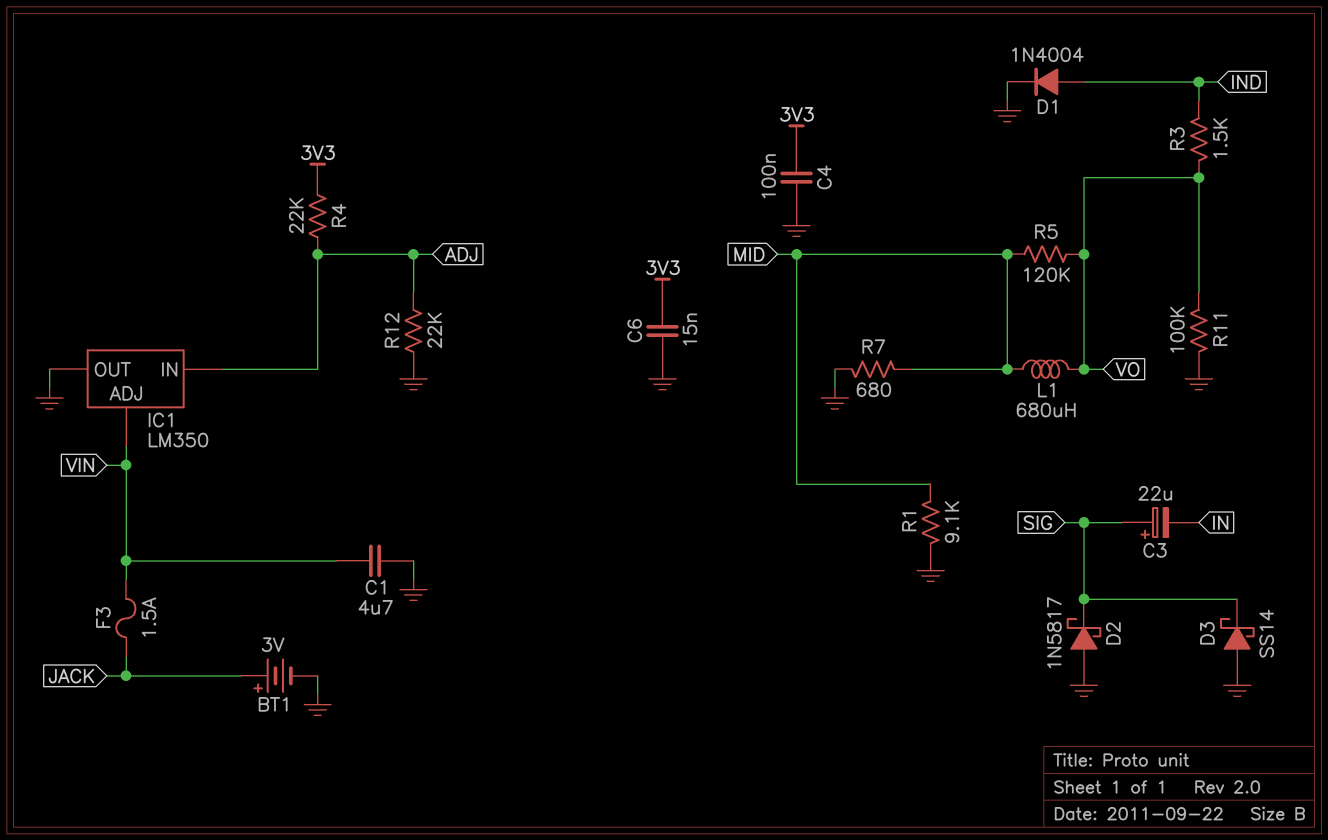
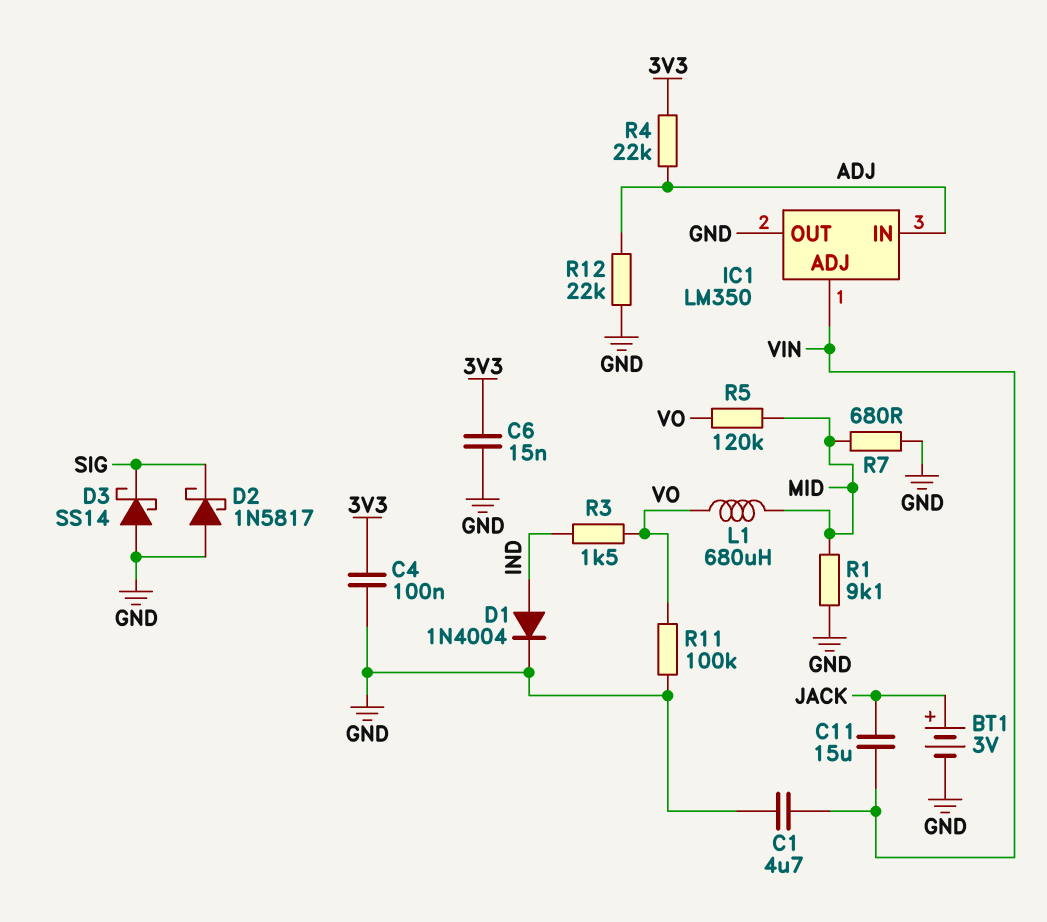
C3: 22uF (plus SIG, minus IN) -> none
C11: none -> 15uF (JACK, VIN)
F3: 1.5A (JACK, VIN) -> none

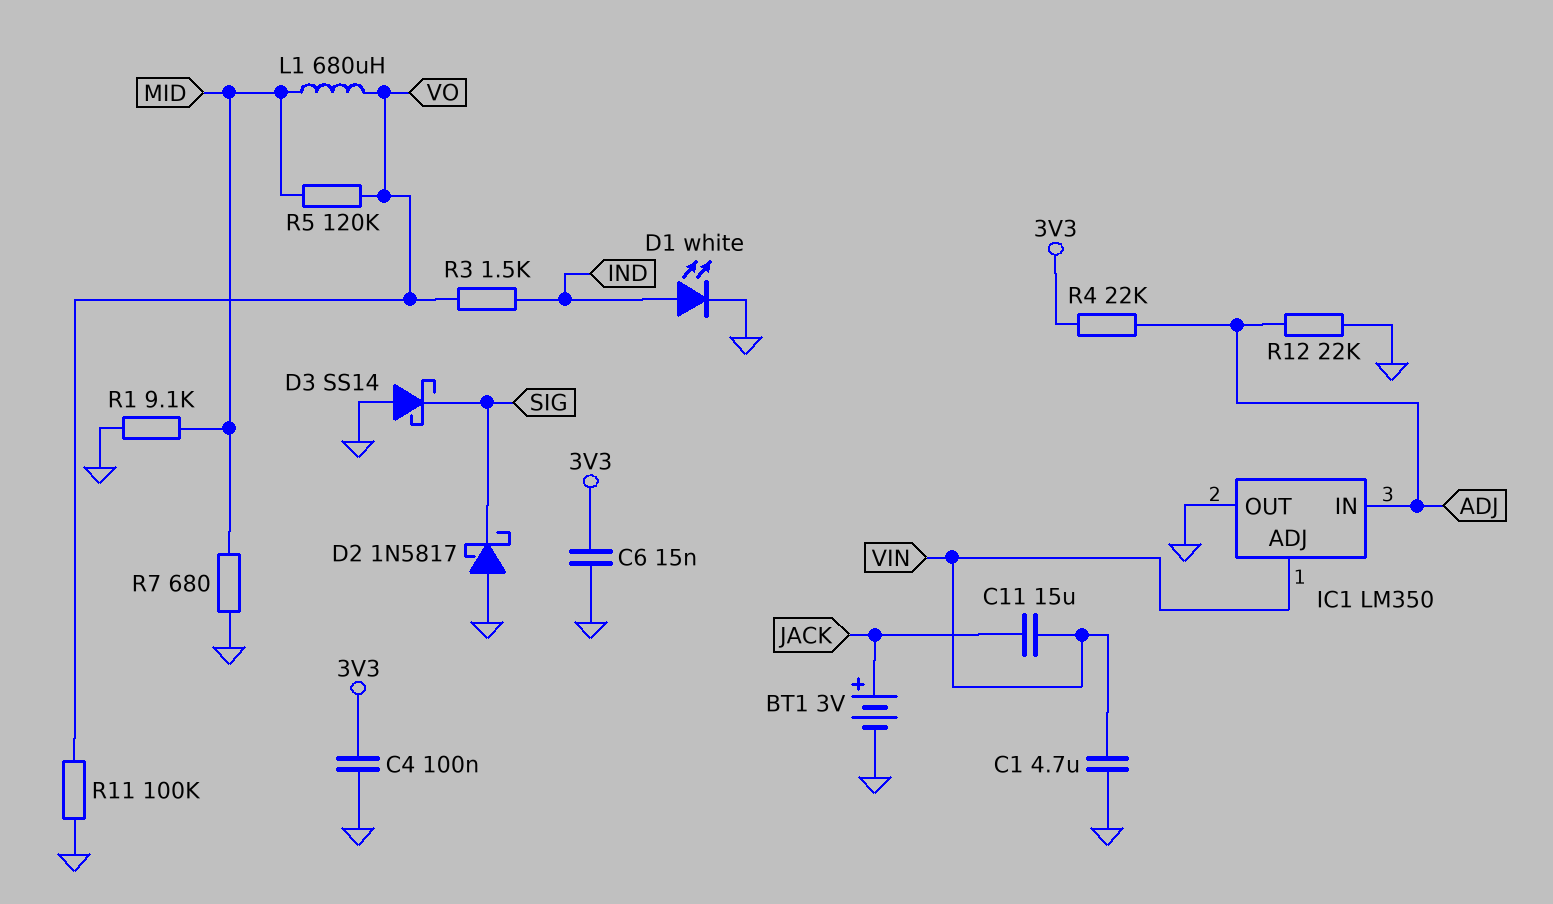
D1: diode 1N4004 (A IND, K GND) -> LED white (A IND, K GND)

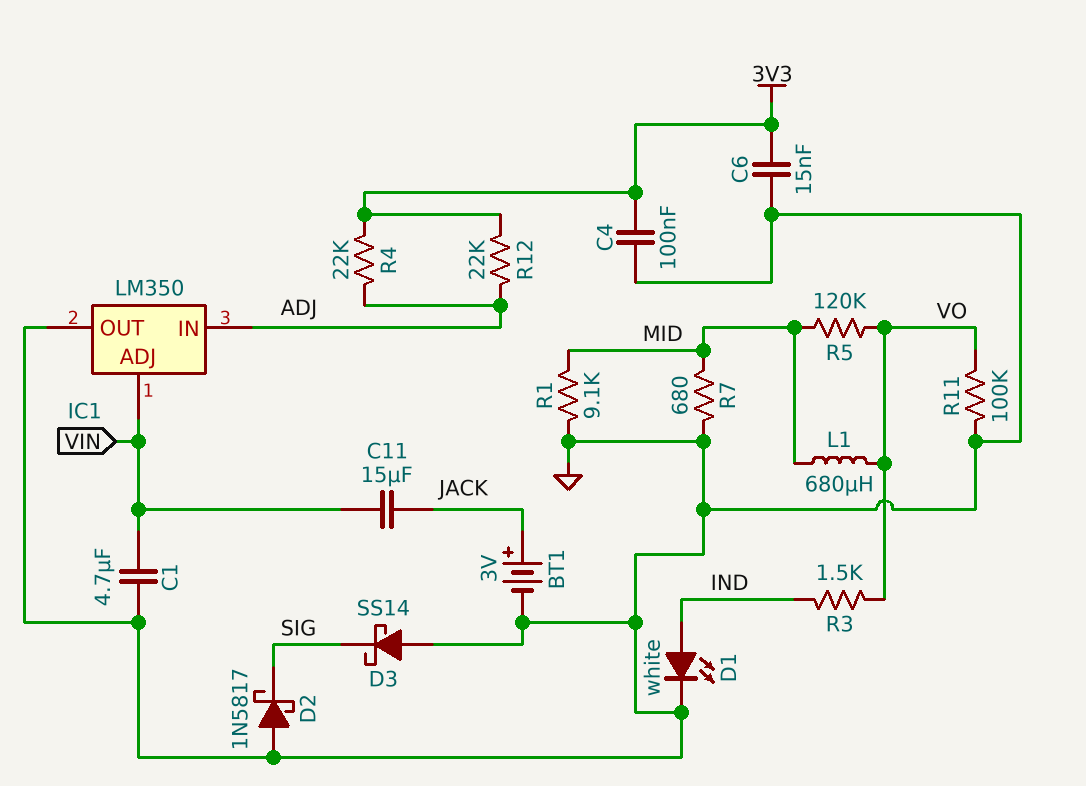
R12: 22k (ADJ, GND) -> 22k (3V3, ADJ)

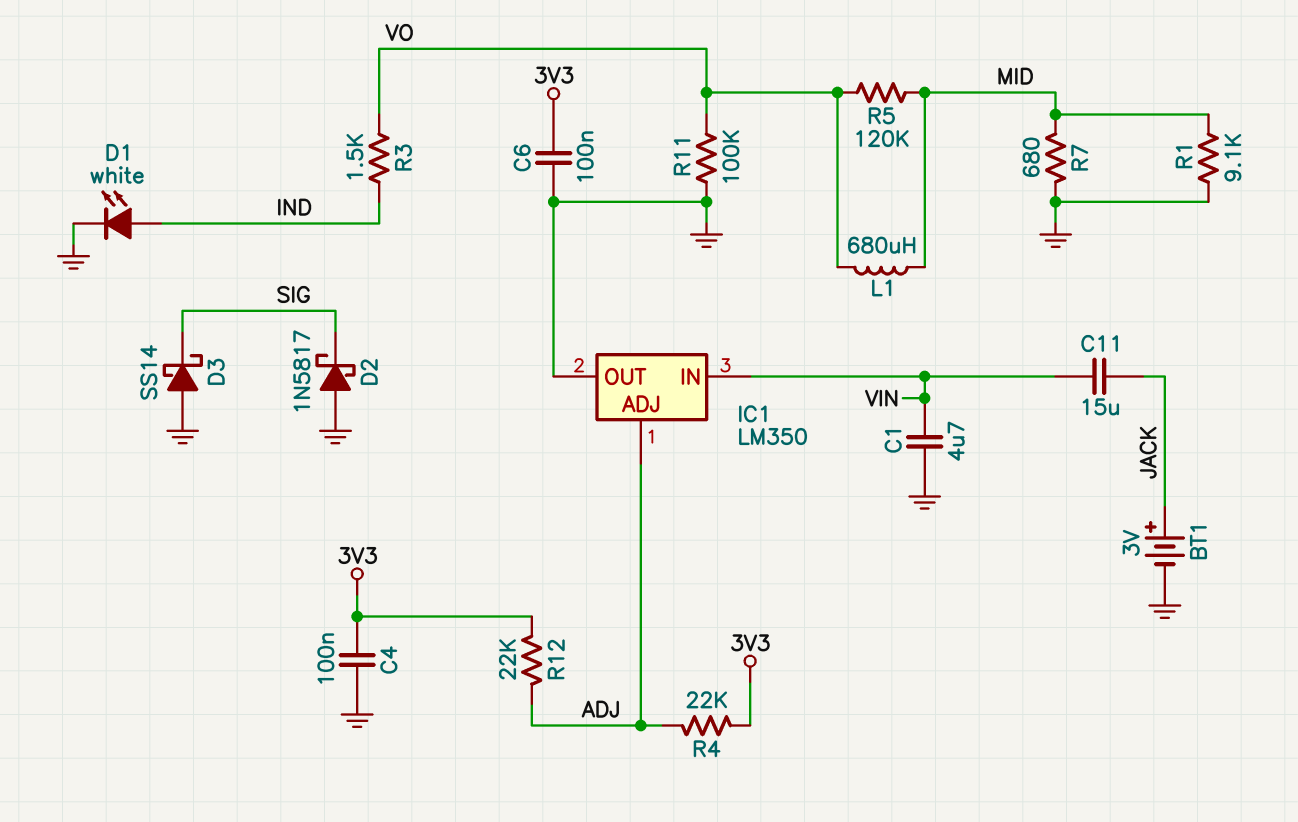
C6: 15nF (3V3, GND) -> 100nF (3V3, GND)
IC1 pin ADJ: VIN -> ADJ
IC1 pin IN: ADJ -> VIN

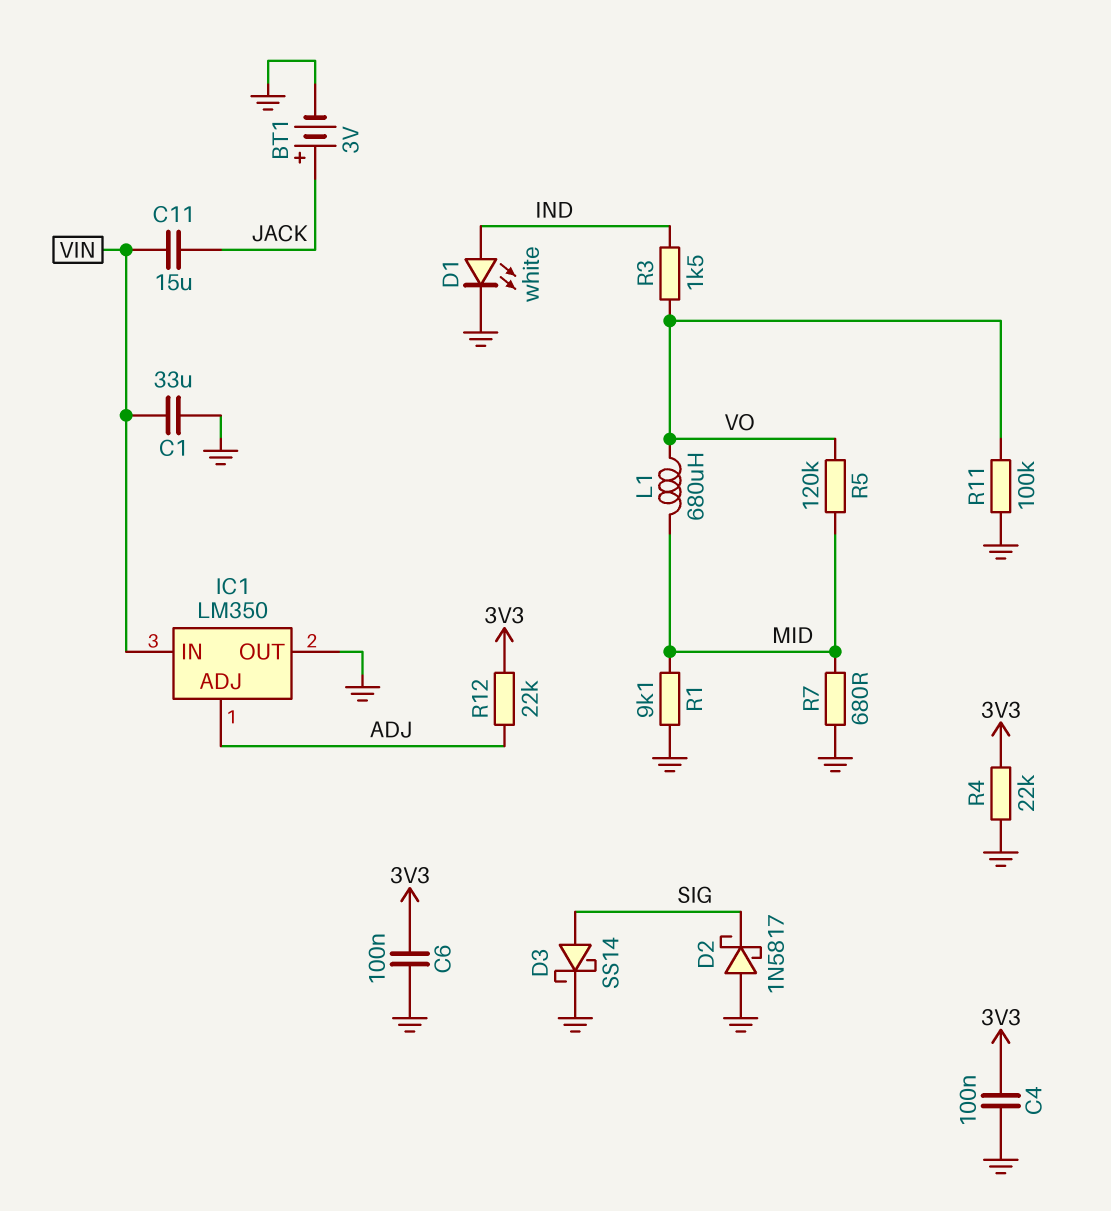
C1: 4.7uF (GND, VIN) -> 33uF (GND, VIN)
D3: schottky SS14 (A GND, K SIG) -> schottky SS14 (A SIG, K GND)
R4: 22k (3V3, ADJ) -> 22k (3V3, GND)

